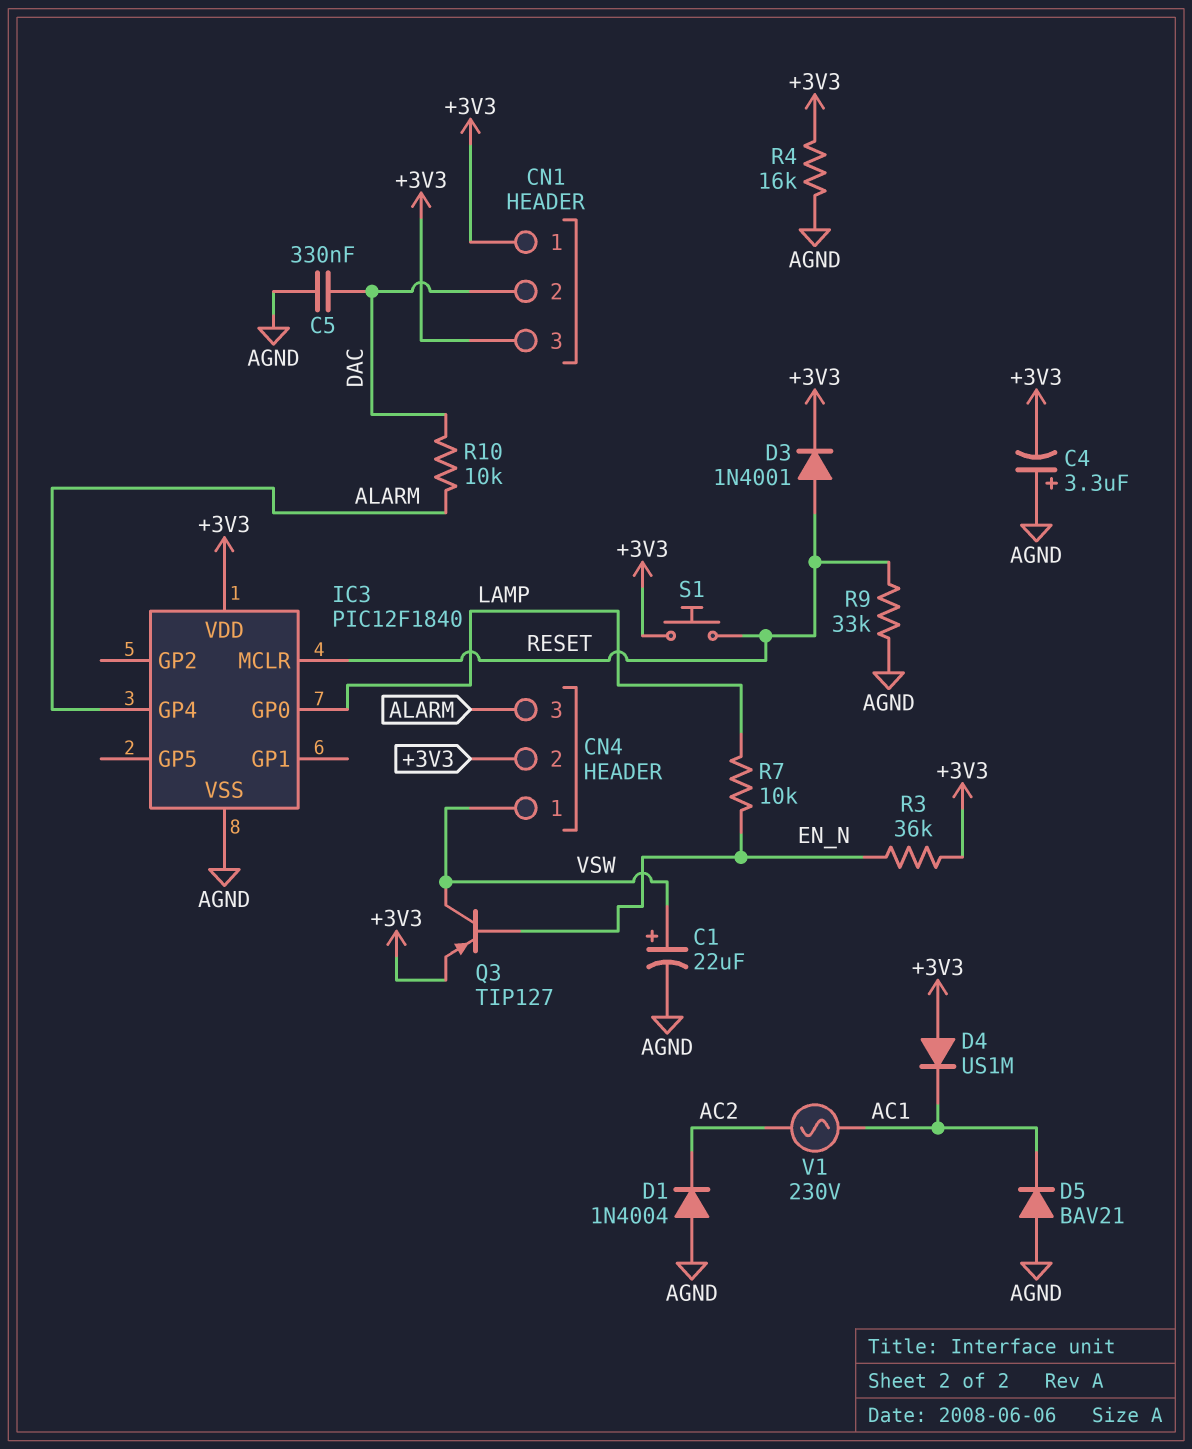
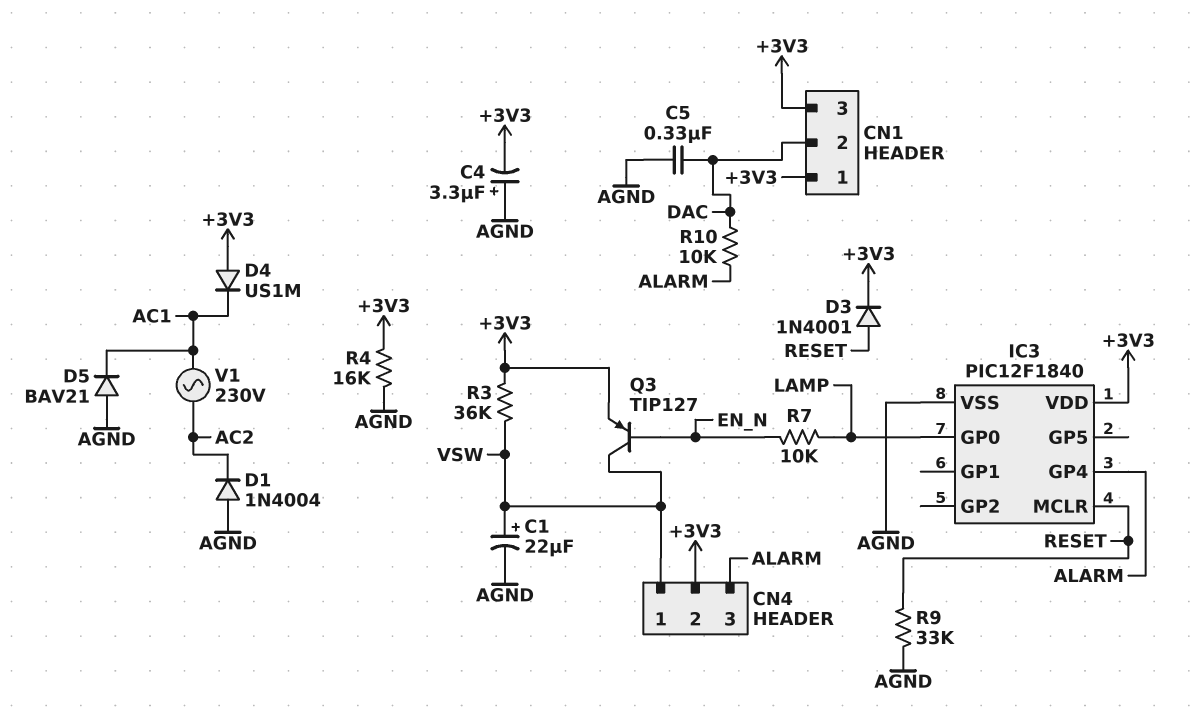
R3: 36k (+3V3, EN_N) -> 36k (+3V3, VSW)
S1: button (+3V3, RESET) -> none

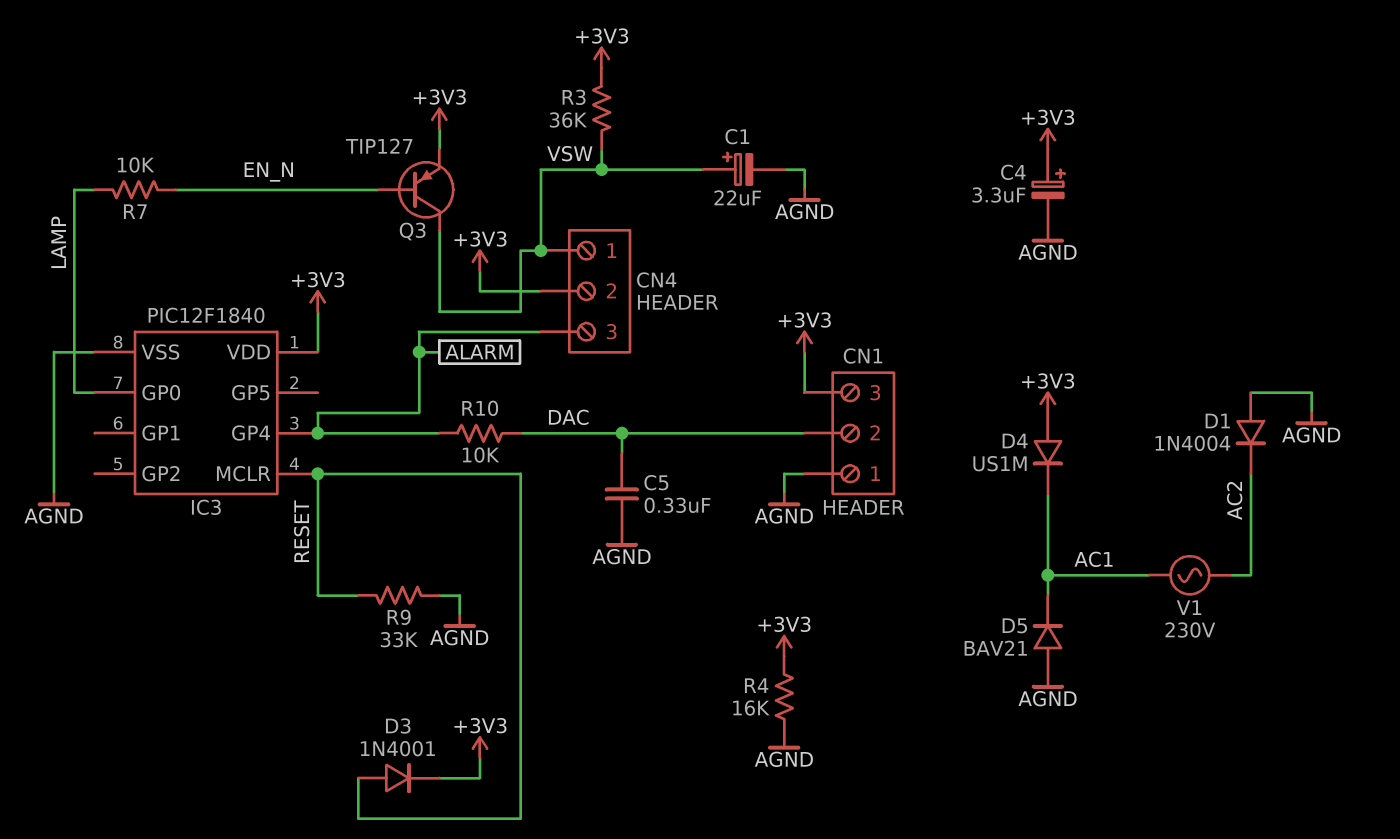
C4: 3.3uF (plus AGND, minus +3V3) -> 3.3uF (plus +3V3, minus AGND)
CN1 pin 1: +3V3 -> AGND

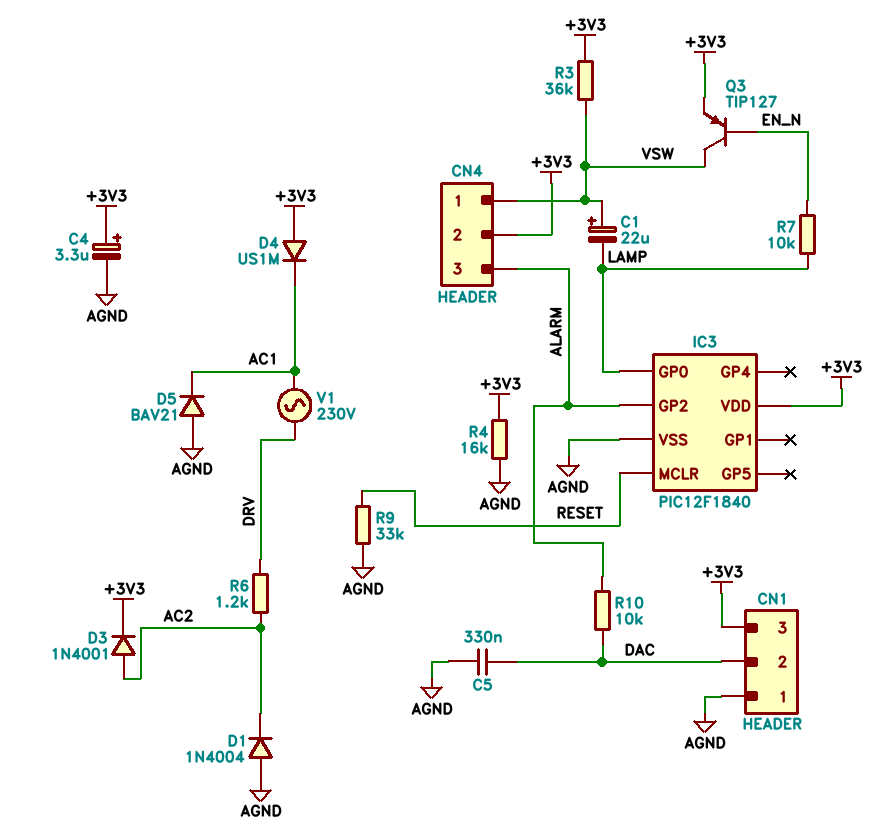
C1: 22uF (plus VSW, minus AGND) -> 22uF (plus VSW, minus LAMP)
D3: diode 1N4001 (A RESET, K +3V3) -> diode 1N4001 (A AC2, K +3V3)
IC3 pin GP2: none -> ALARM
IC3 pin GP4: ALARM -> none
R6: none -> 1.2k (AC2, DRV)
V1: AC 230V (AC1, AC2) -> AC 230V (AC1, DRV)

